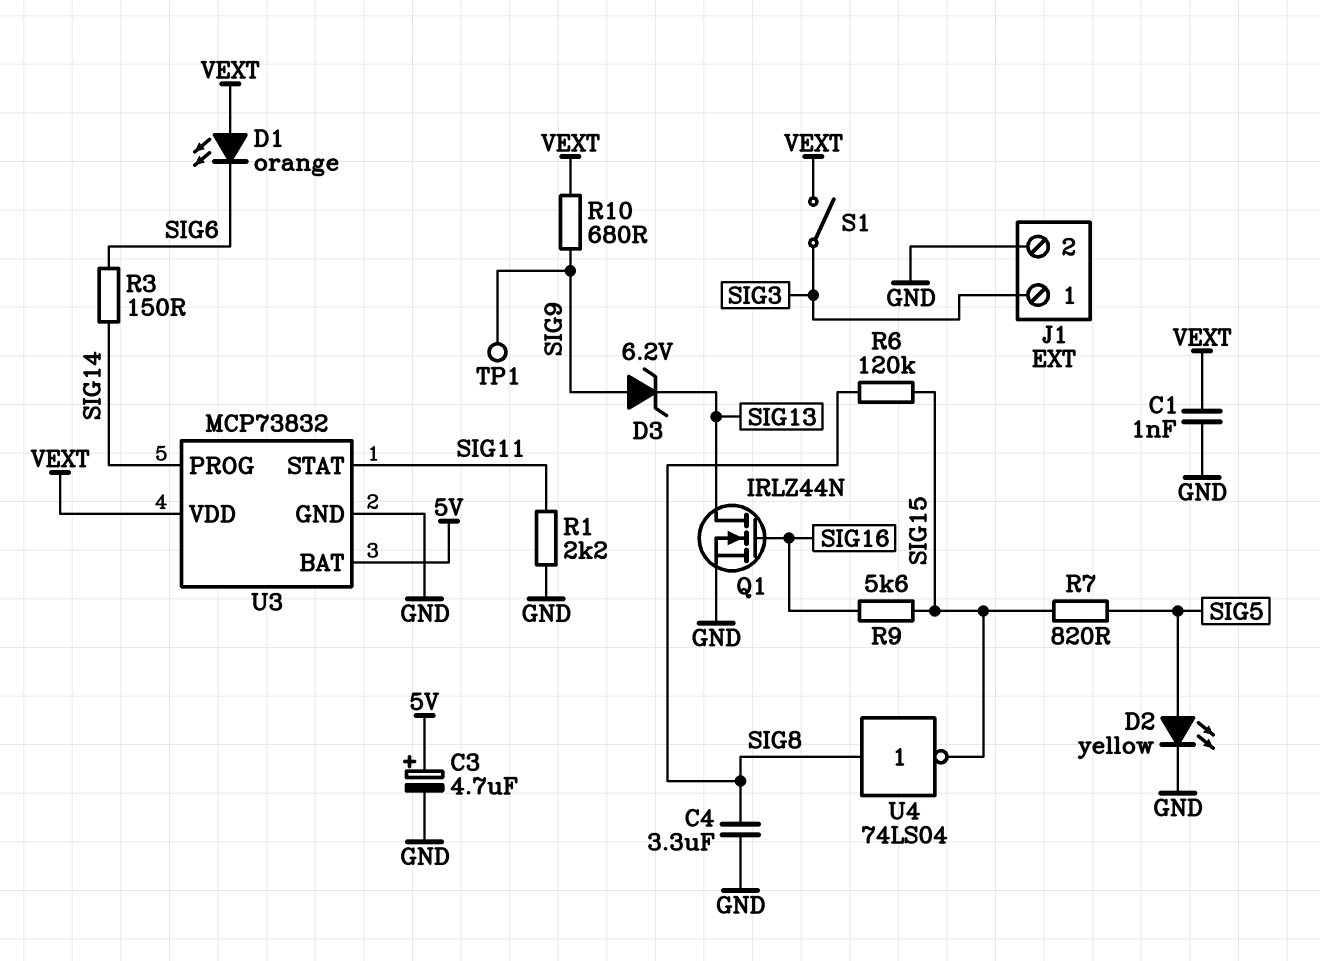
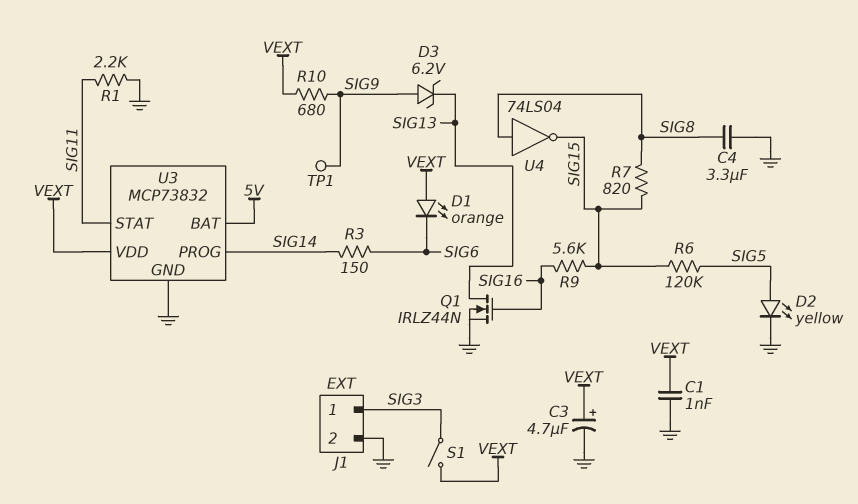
C3: 4.7uF (plus 5V, minus GND) -> 4.7uF (plus VEXT, minus GND)
R6: 120k (SIG8, SIG15) -> 120k (SIG5, SIG15)
R7: 820 (SIG5, SIG15) -> 820 (SIG8, SIG15)

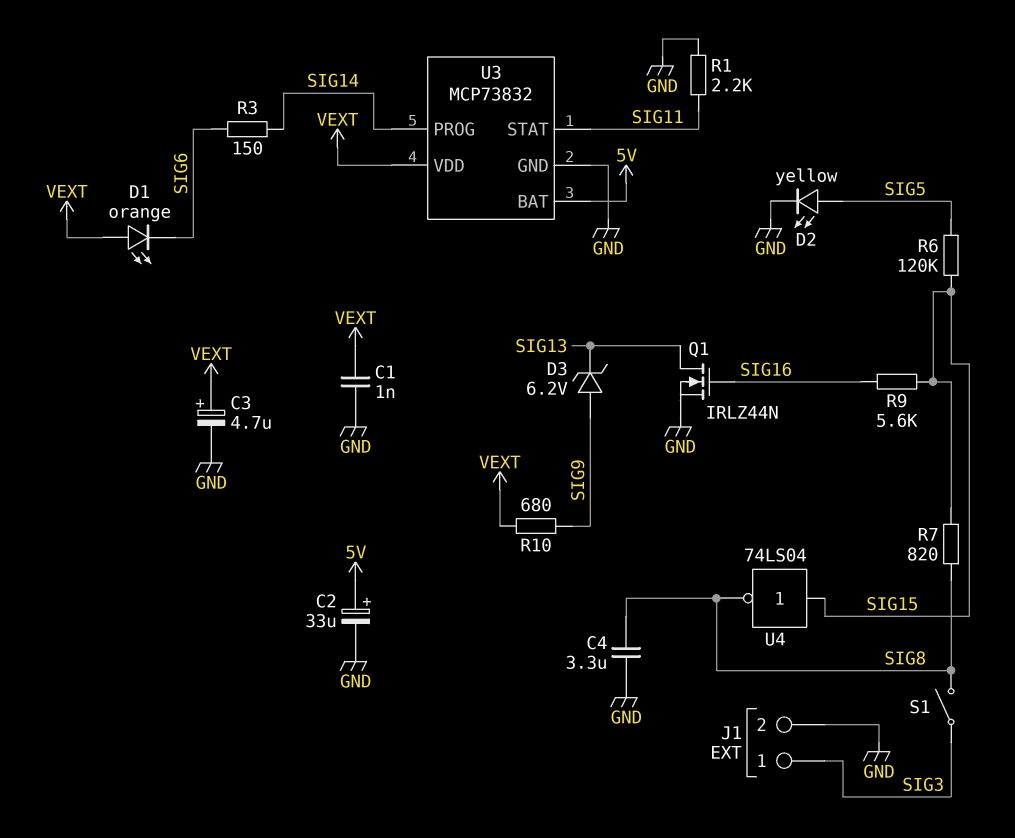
C2: none -> 33uF (plus 5V, minus GND)
S1: switch (SIG3, VEXT) -> switch (SIG3, SIG8)
TP1: test point (SIG9) -> none
U4: NOT 74LS04 (in SIG8, out SIG15) -> NOT 74LS04 (in SIG15, out SIG8)

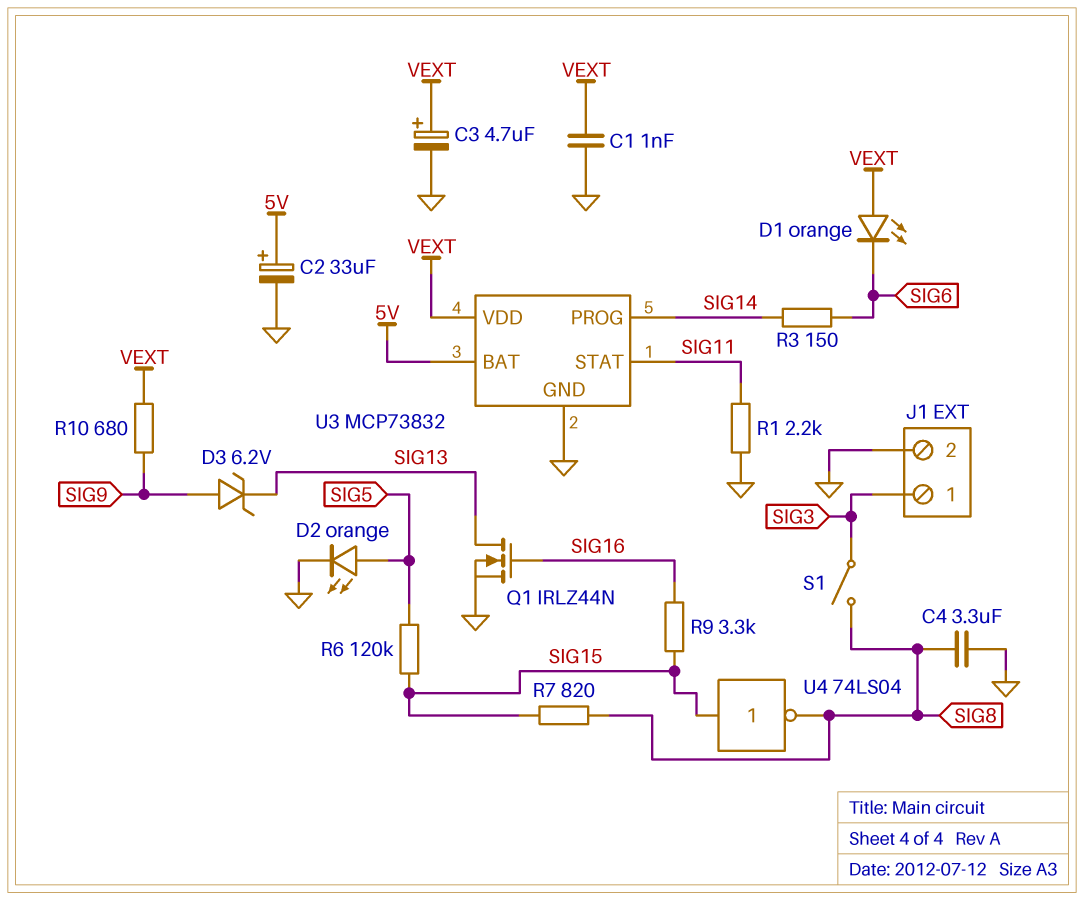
D2: LED yellow (A SIG5, K GND) -> LED orange (A SIG5, K GND)
R9: 5.6k (SIG15, SIG16) -> 3.3k (SIG15, SIG16)

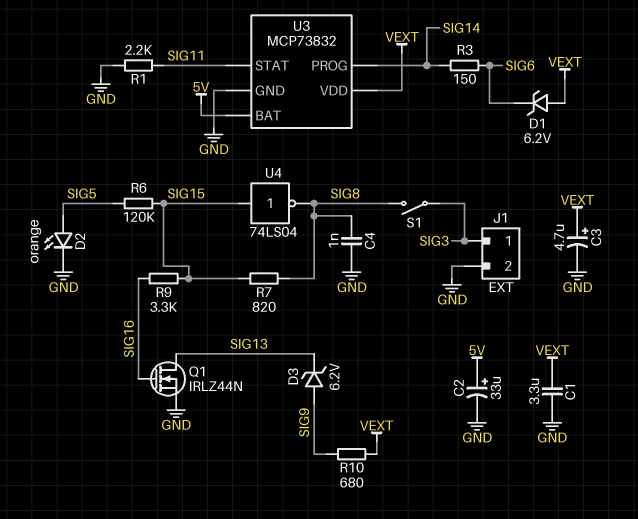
C1: 1nF (GND, VEXT) -> 3.3uF (GND, VEXT)
C4: 3.3uF (GND, SIG8) -> 1nF (GND, SIG8)
D1: LED orange (A VEXT, K SIG6) -> zener 6.2V (A VEXT, K SIG6)

